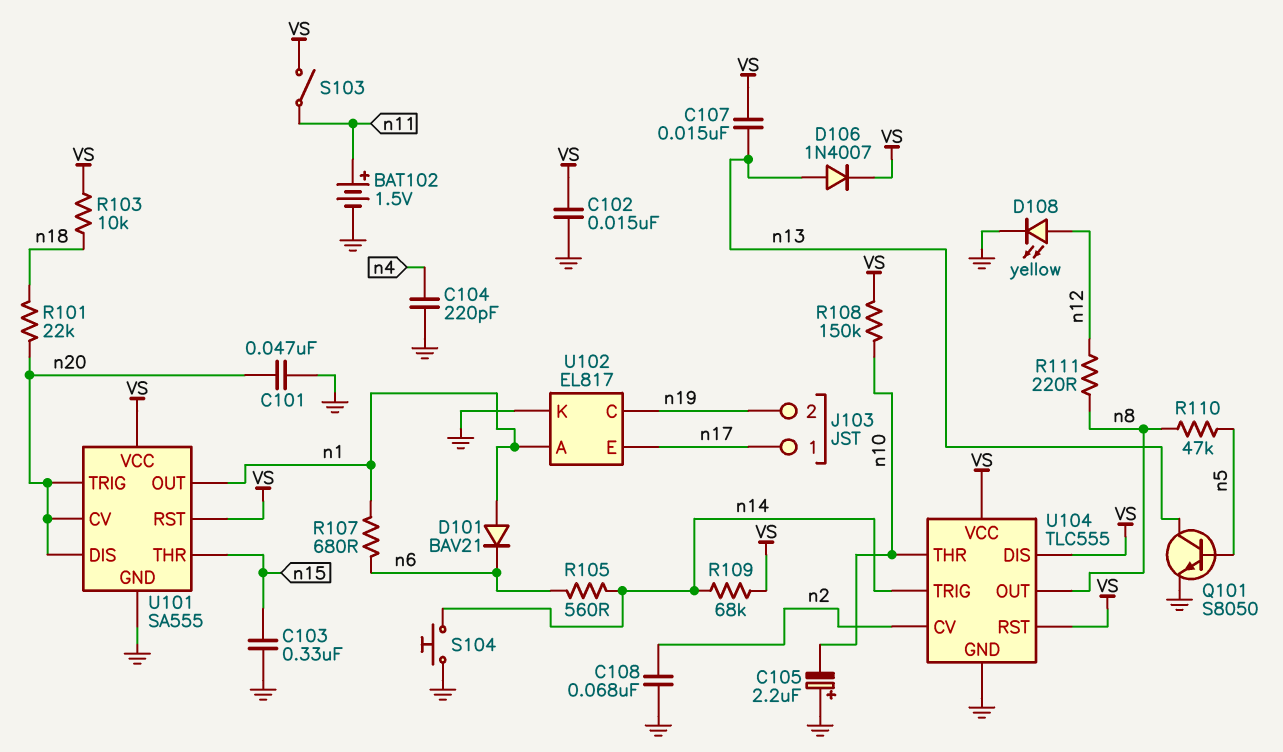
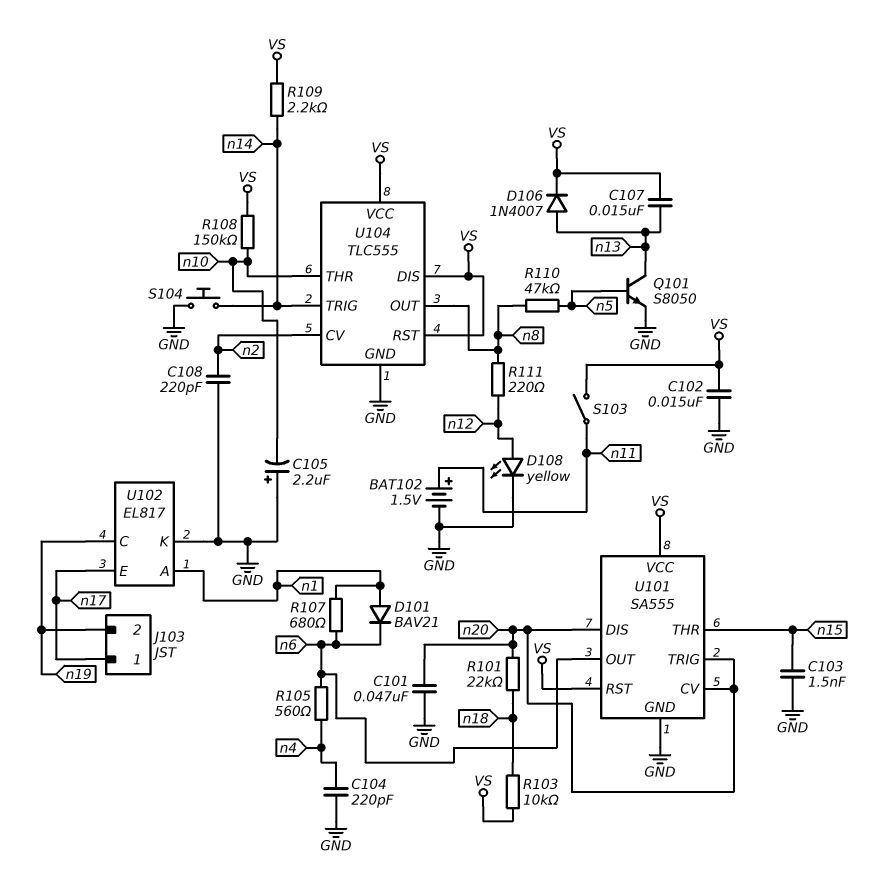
C103: 330nF (GND, n15) -> 1.5nF (GND, n15)
C108: 68nF (GND, n2) -> 220pF (GND, n2)
R105: 560 (n6, n14) -> 560 (n4, n6)
R109: 68k (VS, n14) -> 2.2k (VS, n14)
U101 pin OUT: n1 -> n6

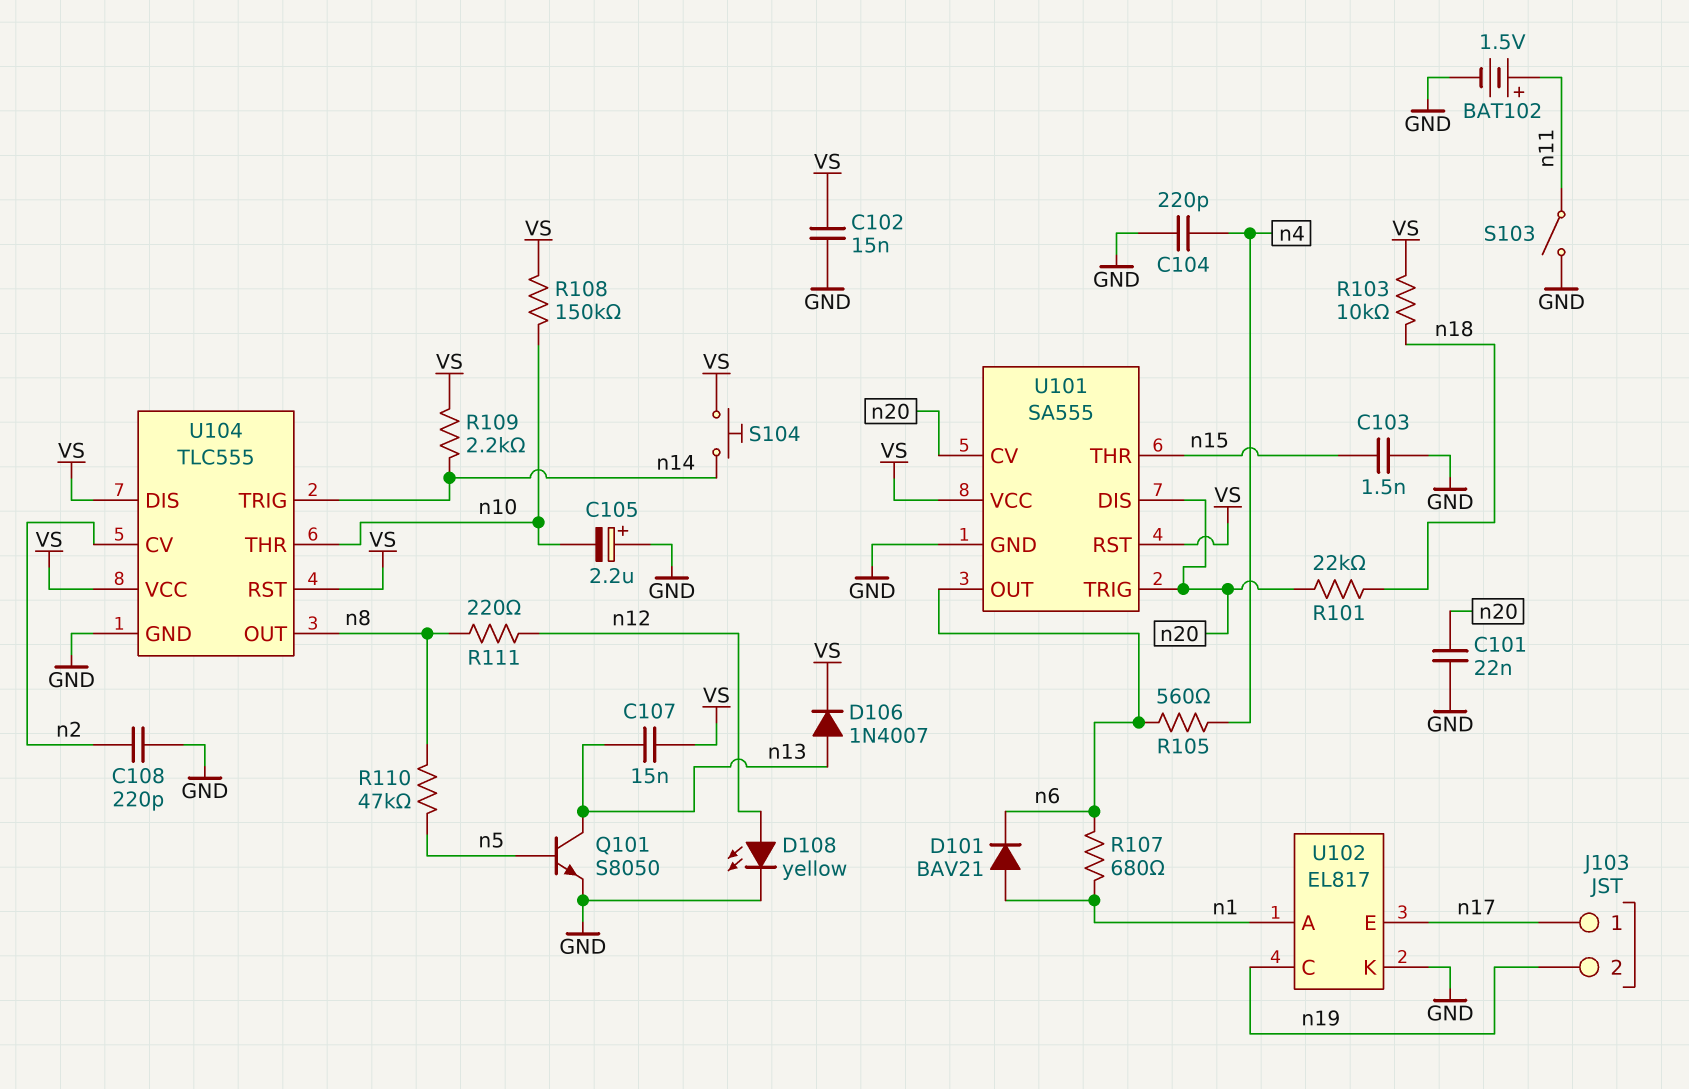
C101: 47nF (GND, n20) -> 22nF (GND, n20)
S103: switch (VS, n11) -> switch (GND, n11)
S104: button (GND, n14) -> button (VS, n14)

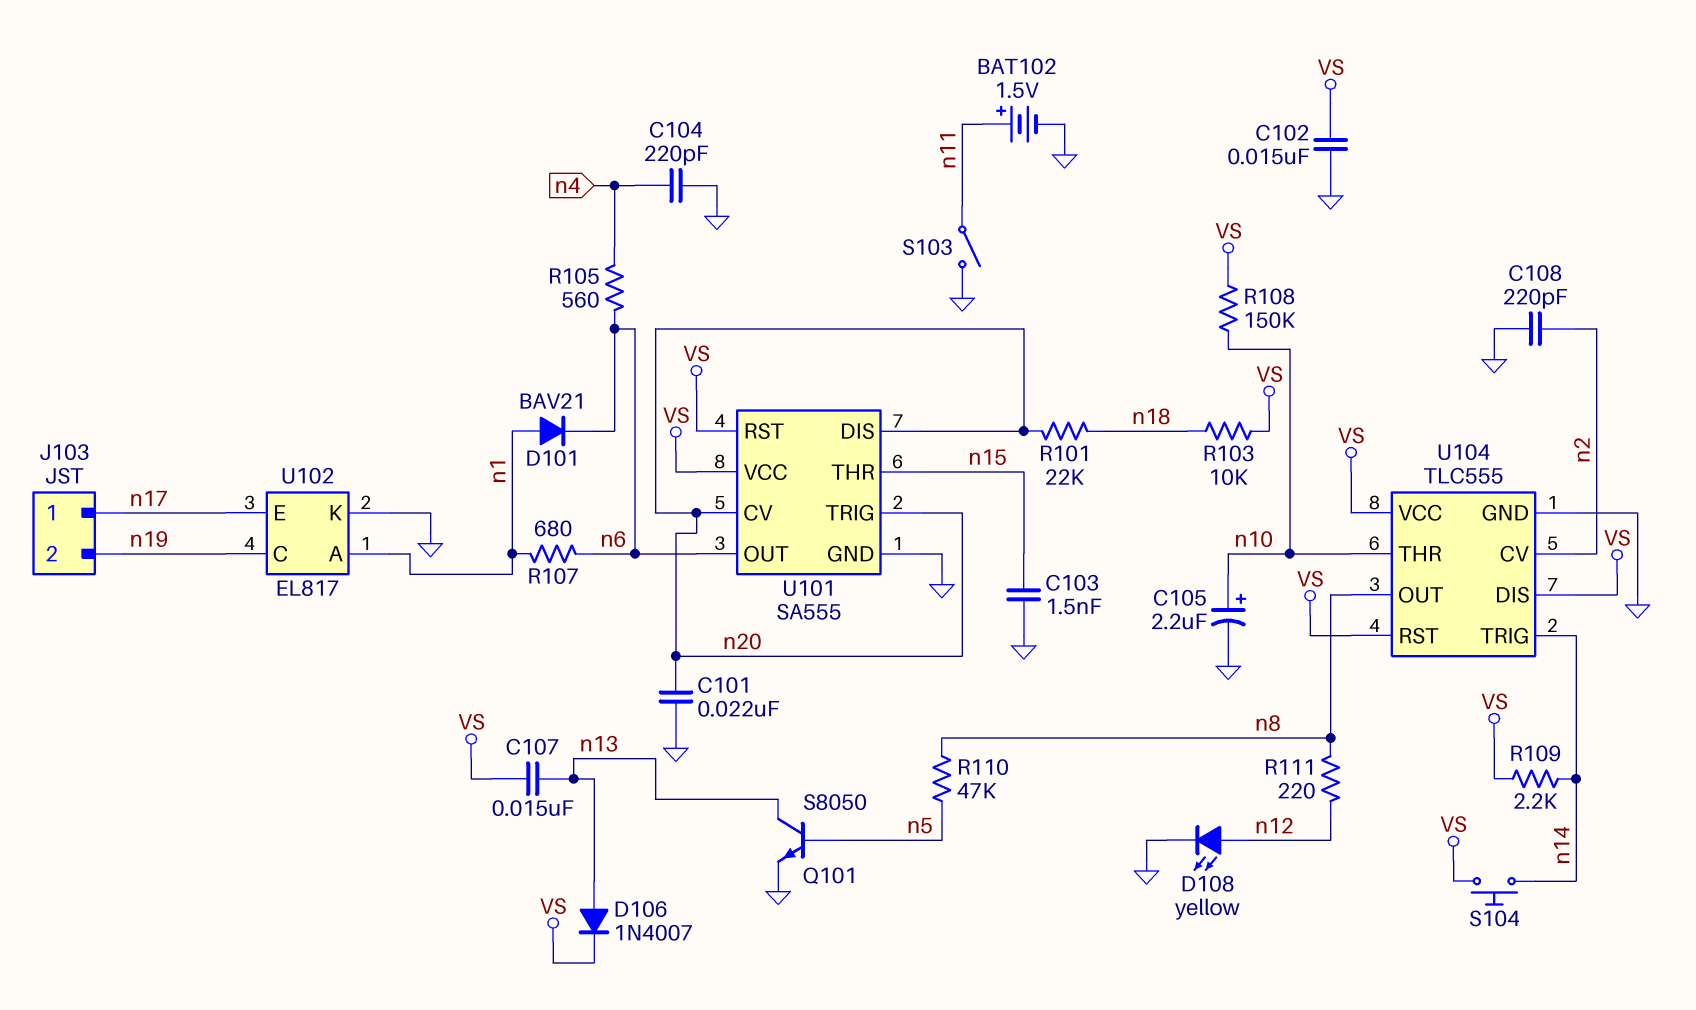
C105: 2.2uF (plus GND, minus n10) -> 2.2uF (plus n10, minus GND)

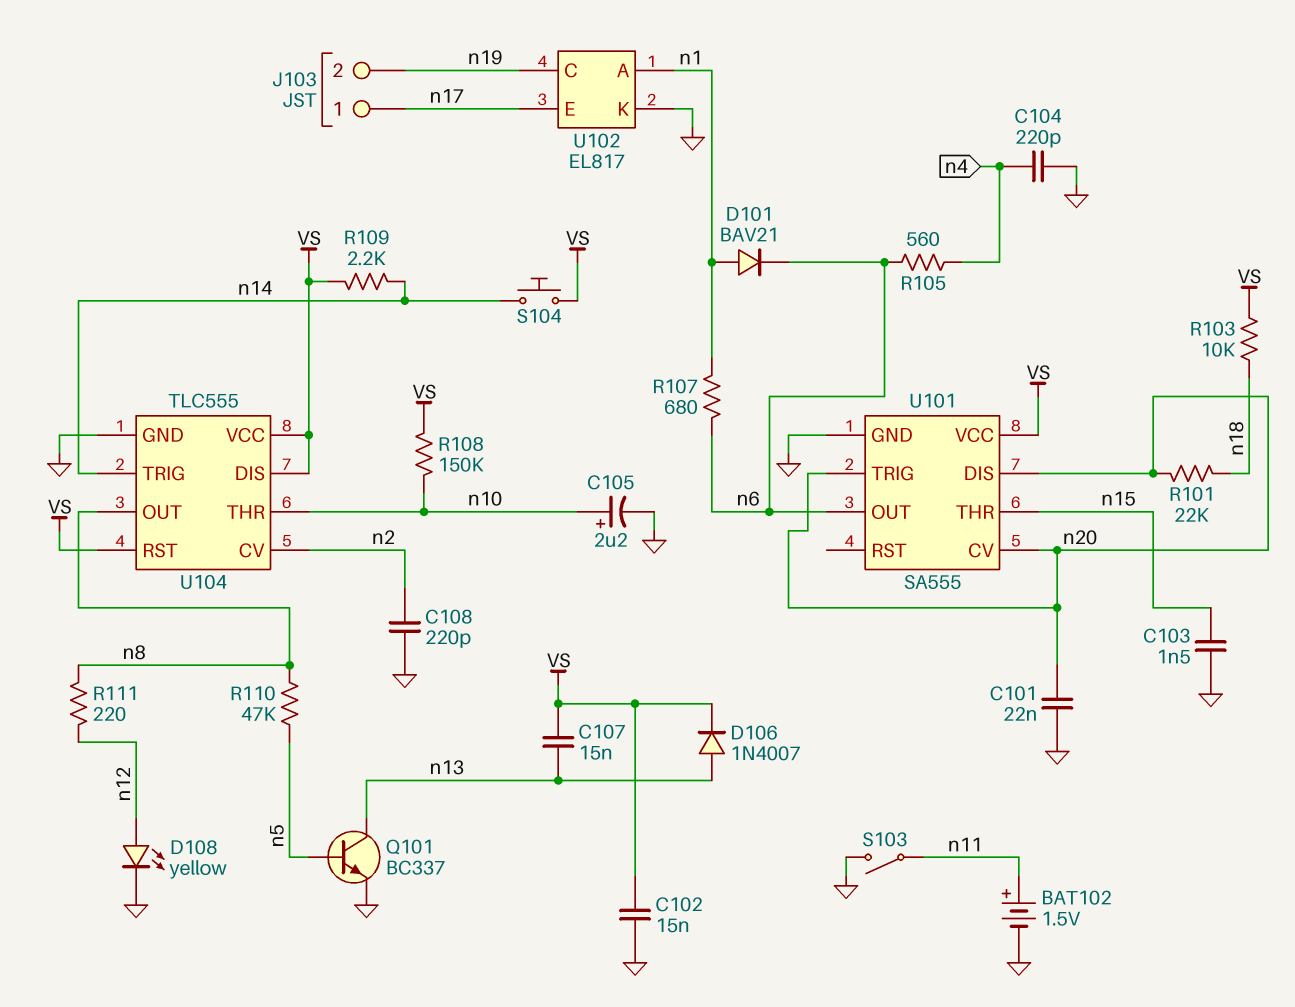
Q101: NPN S8050 (B n5, C n13, E GND) -> NPN BC337 (B n5, C n13, E GND)
U101 pin RST: VS -> none

